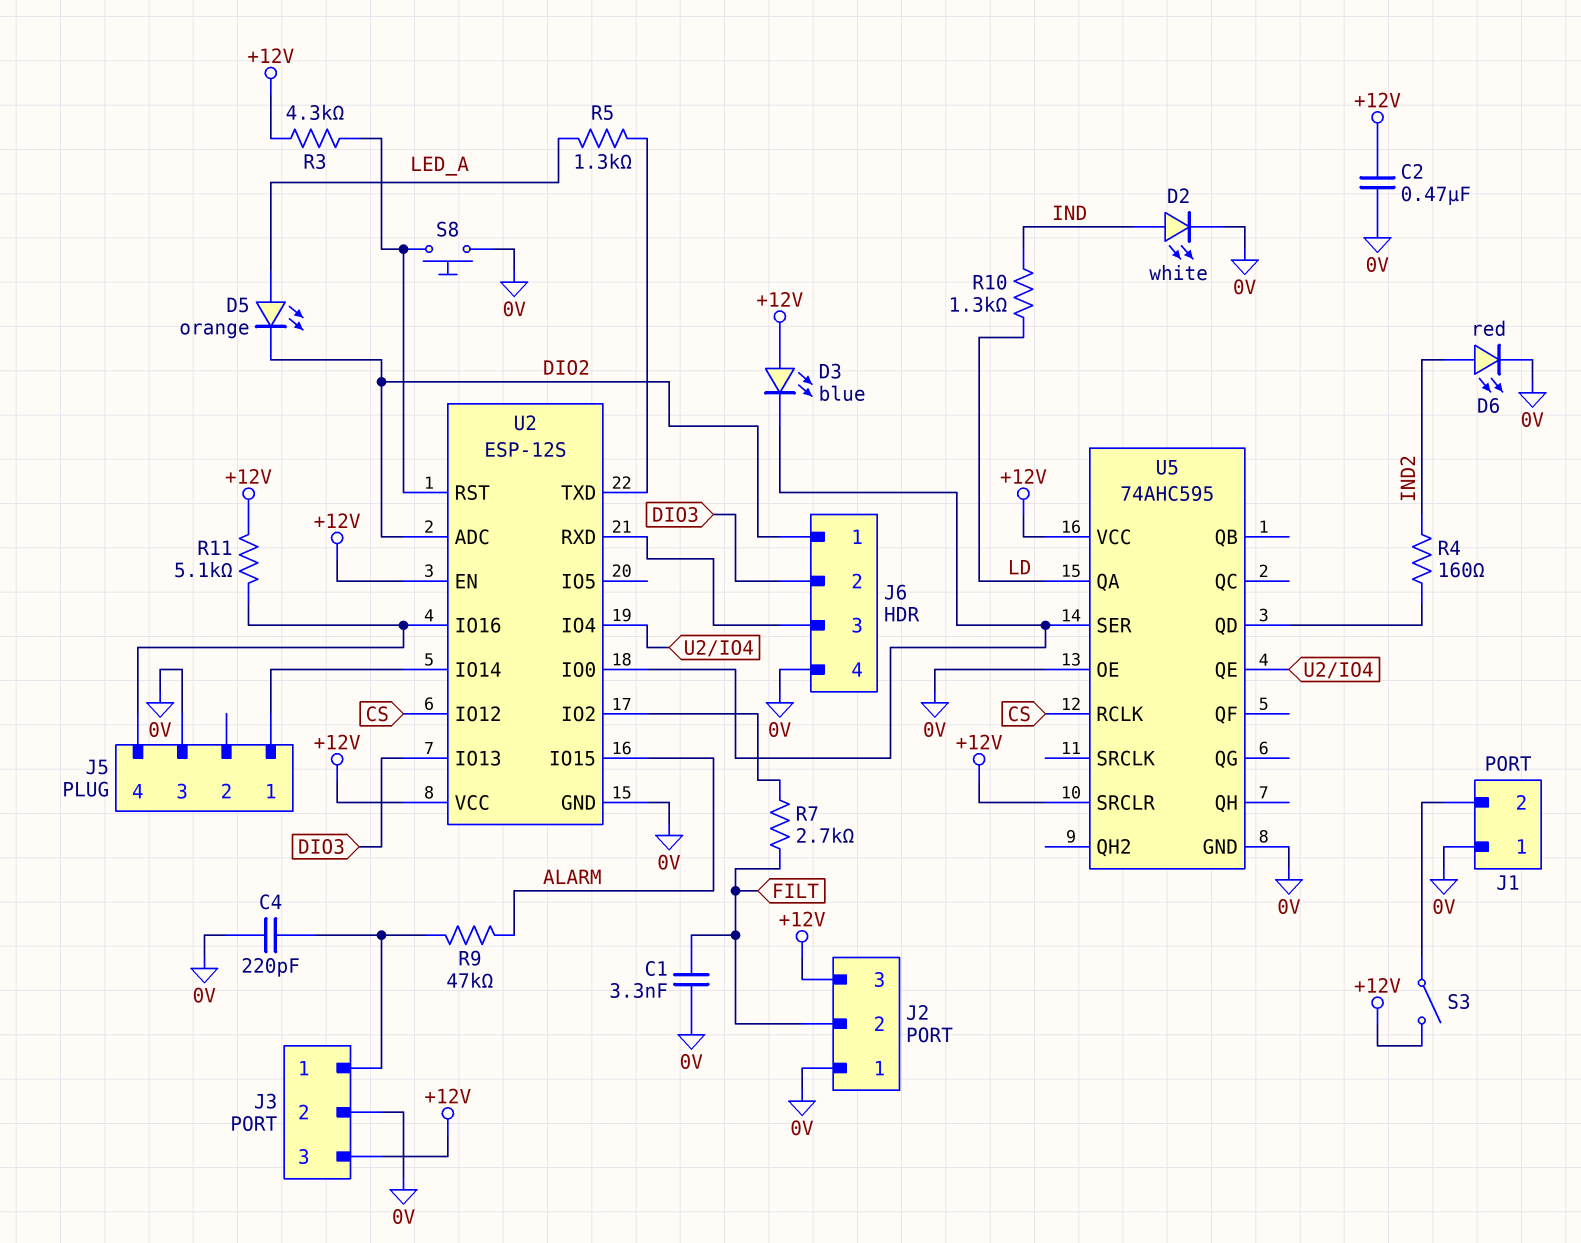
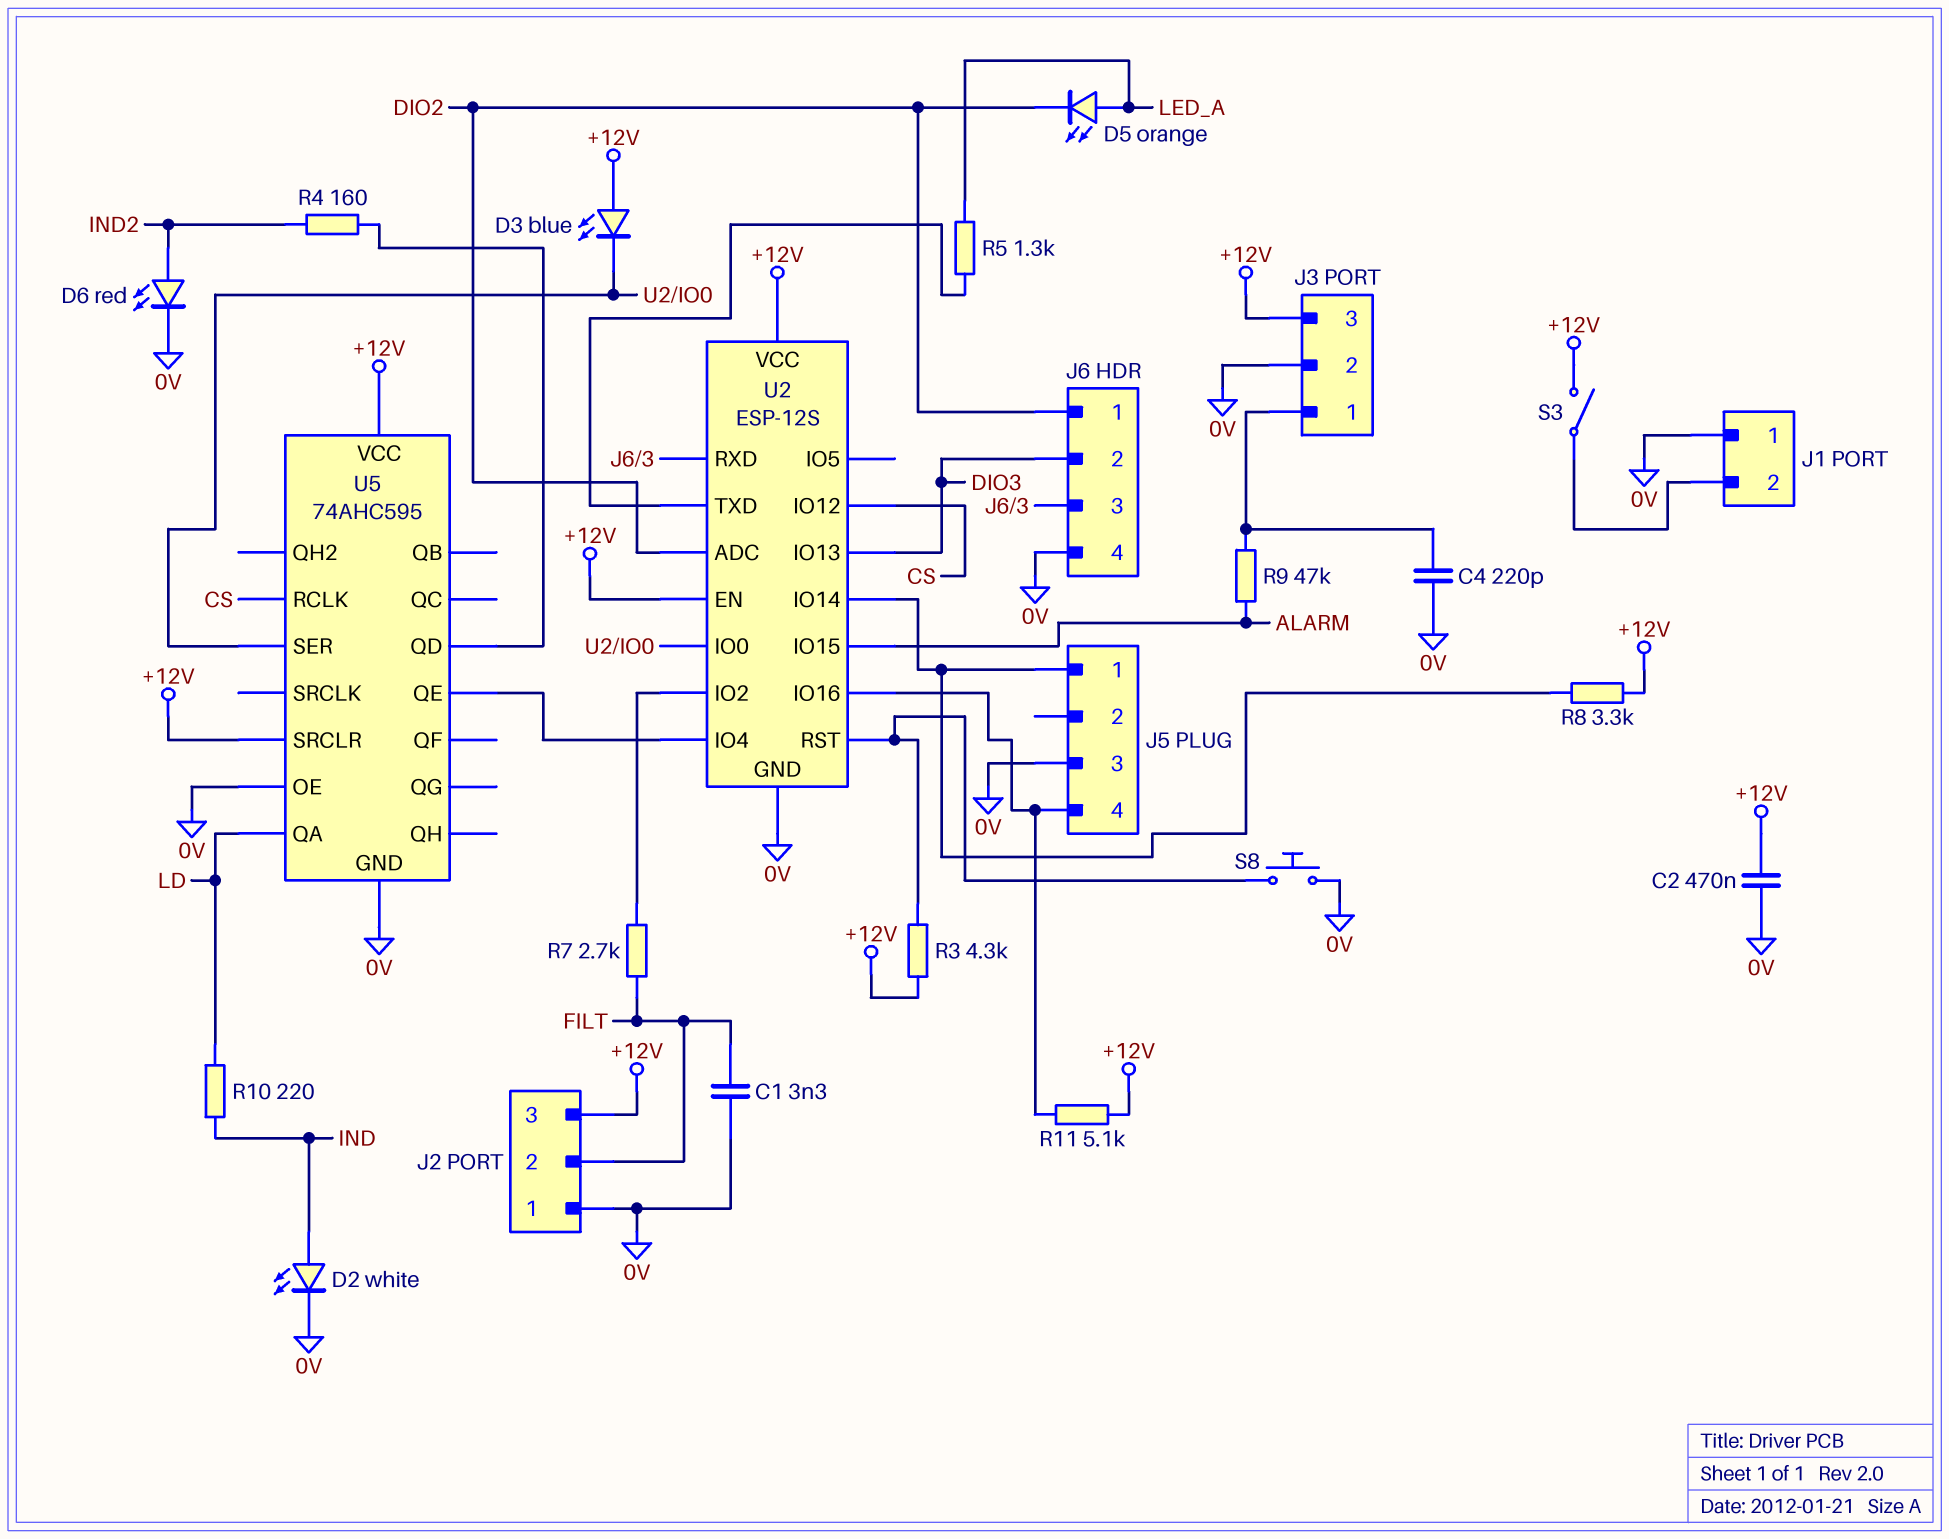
R8: none -> 3.3k (+12V, J5/1)
R10: 1.3k (IND, LD) -> 220 (IND, LD)

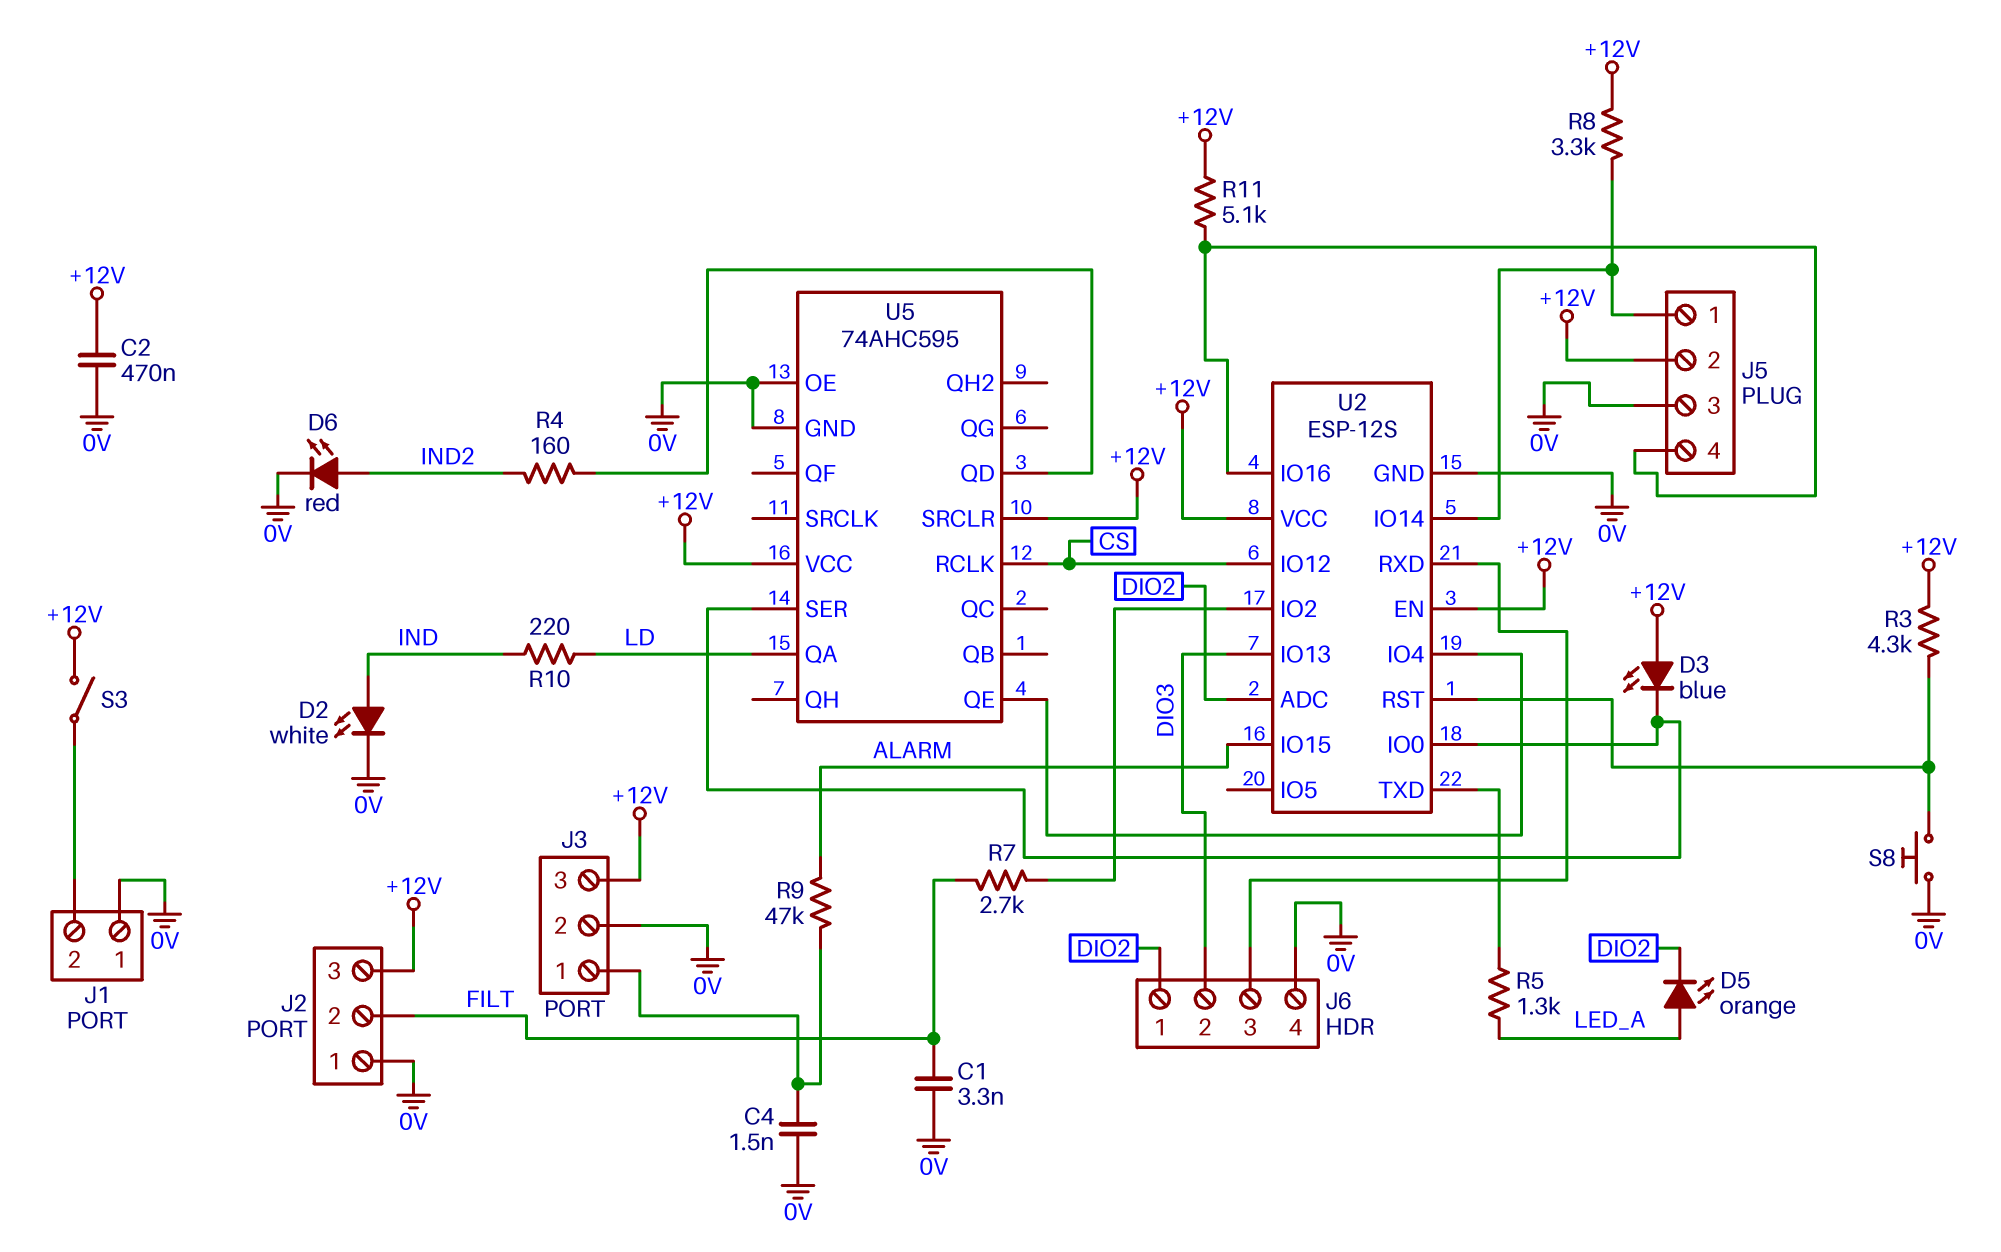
C4: 220pF (0V, J3/1) -> 1.5nF (0V, J3/1)
J5 pin 2: none -> +12V

